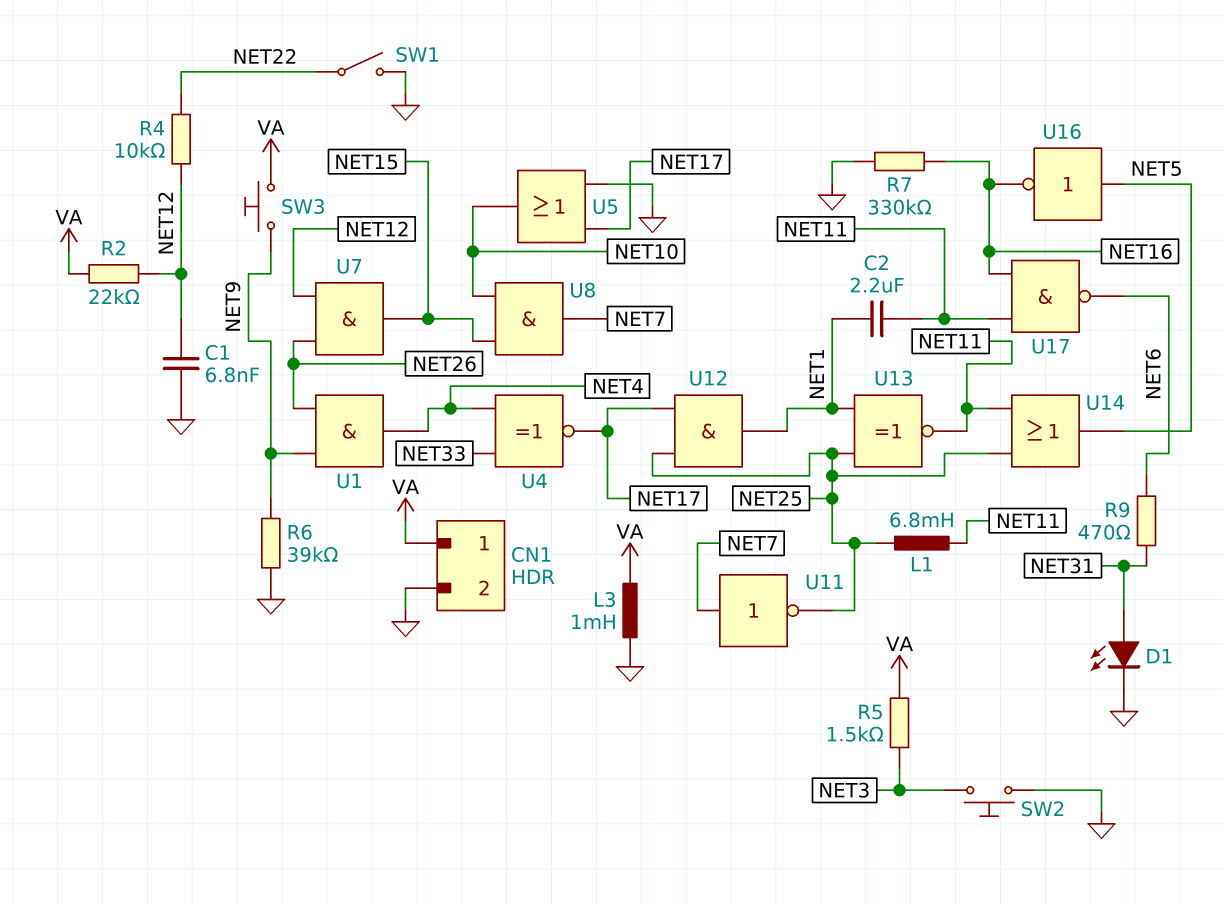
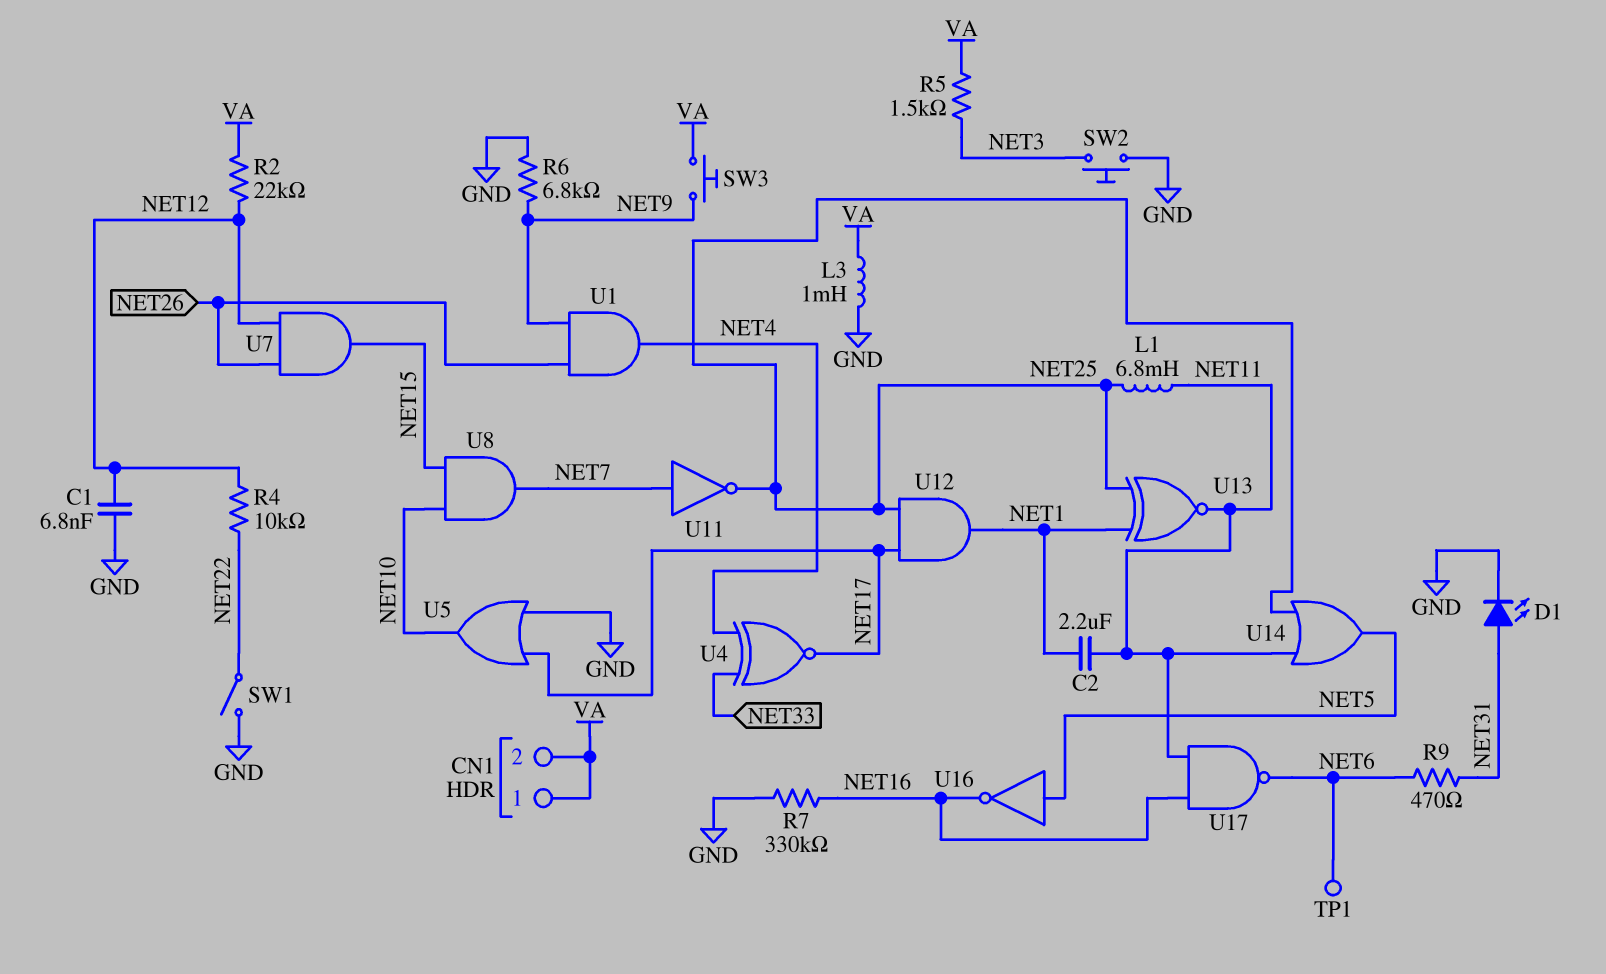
CN1 pin 2: GND -> VA
R6: 39k (GND, NET9) -> 6.8k (GND, NET9)
TP1: none -> test point (NET6)

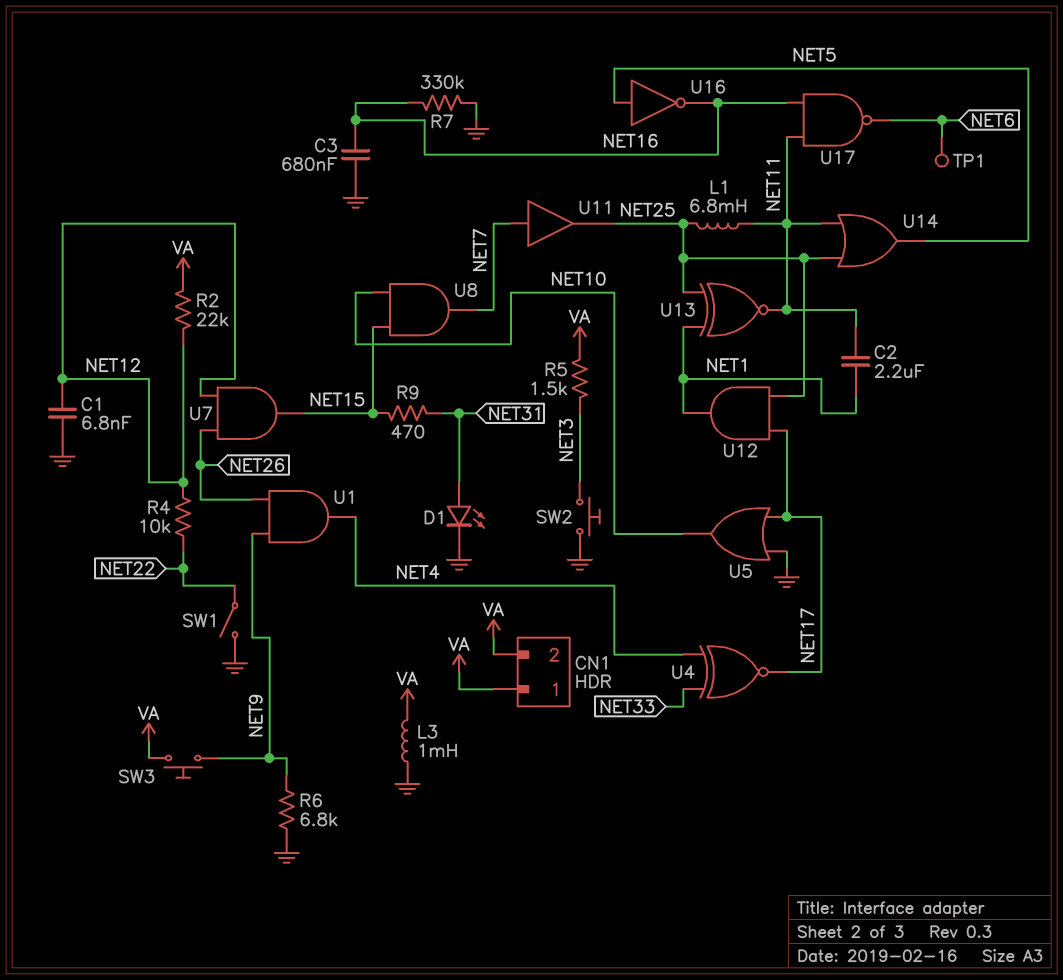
C3: none -> 680nF (GND, NET16)
R9: 470 (NET6, NET31) -> 470 (NET15, NET31)
U11: NOT (in NET7, out NET25) -> buffer (in NET7, out NET25)

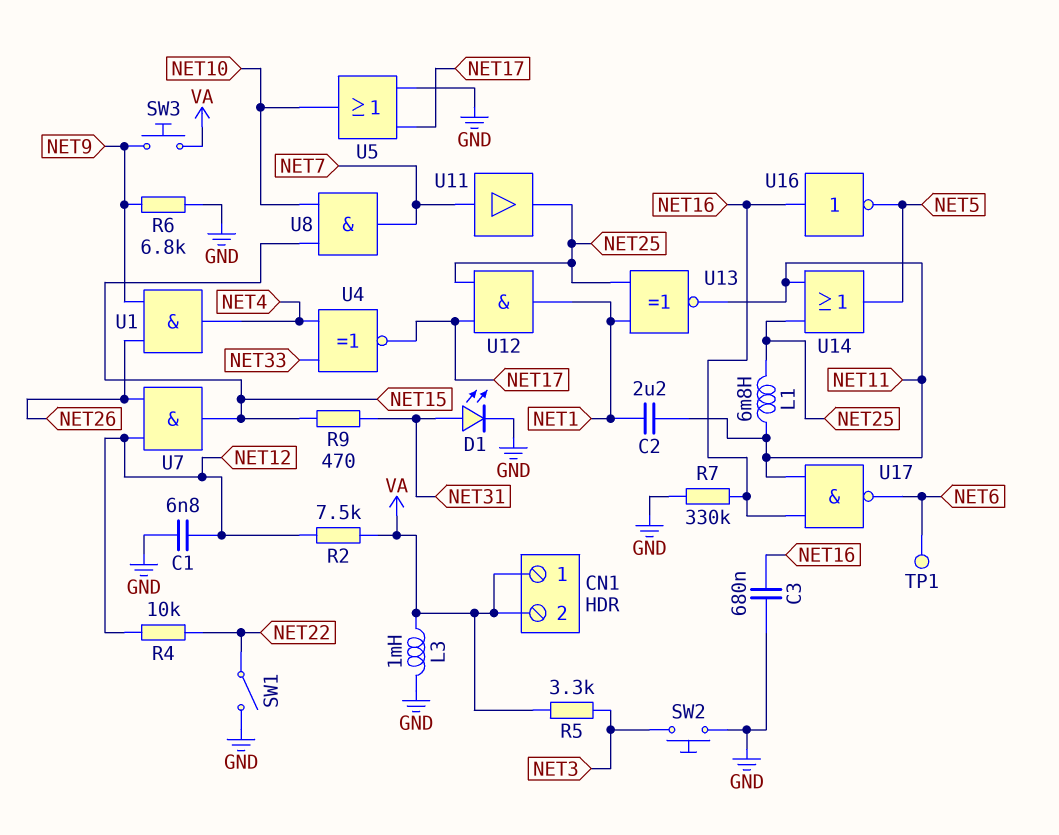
R2: 22k (NET12, VA) -> 7.5k (NET12, VA)
R5: 1.5k (NET3, VA) -> 3.3k (NET3, VA)
U16: NOT (in NET5, out NET16) -> NOT (in NET16, out NET5)

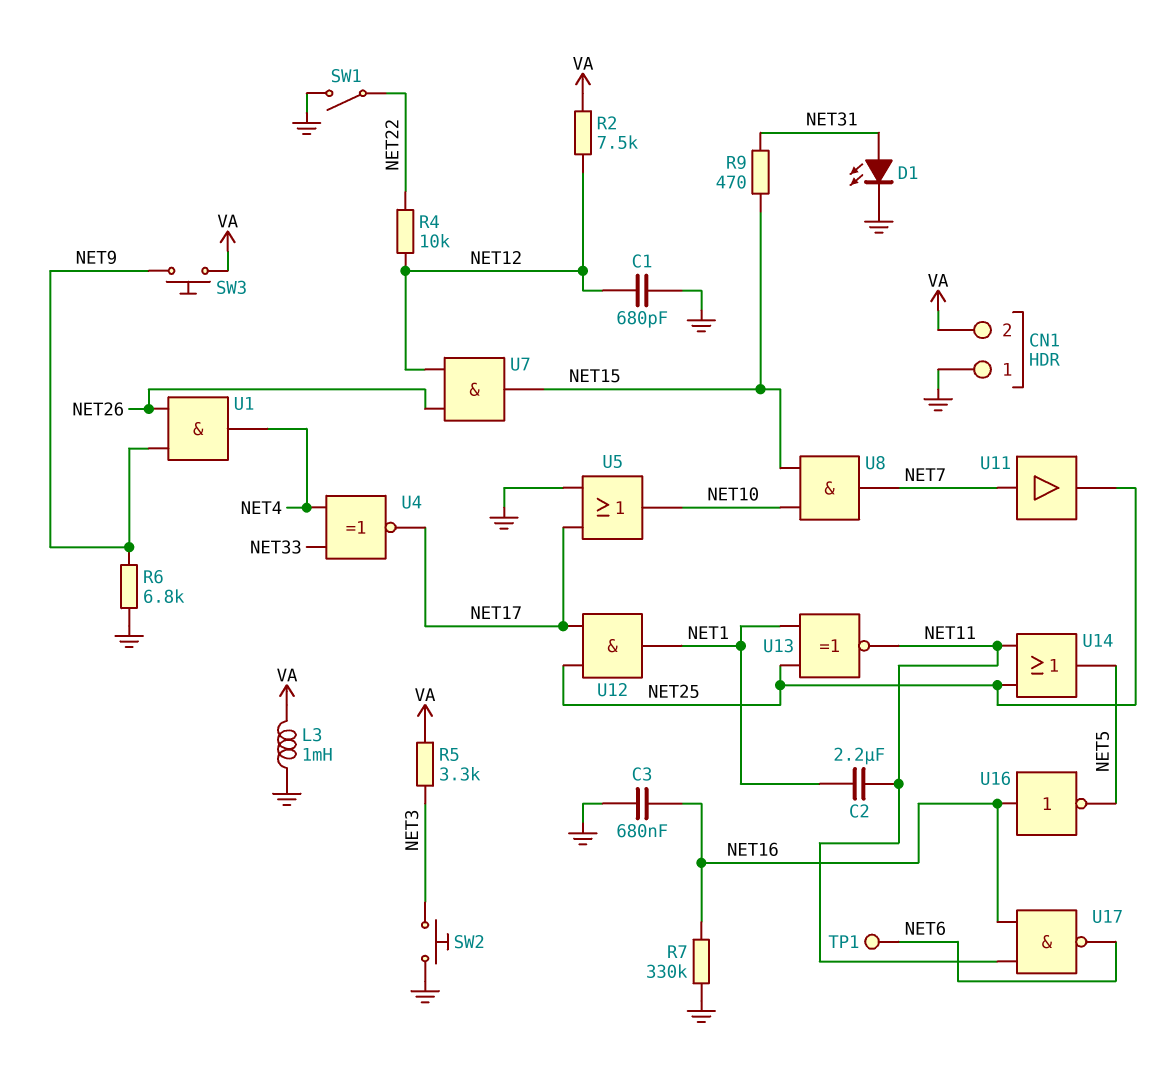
C1: 6.8nF (GND, NET12) -> 680pF (GND, NET12)
CN1 pin 1: VA -> GND
L1: 6.8mH (NET11, NET25) -> none

